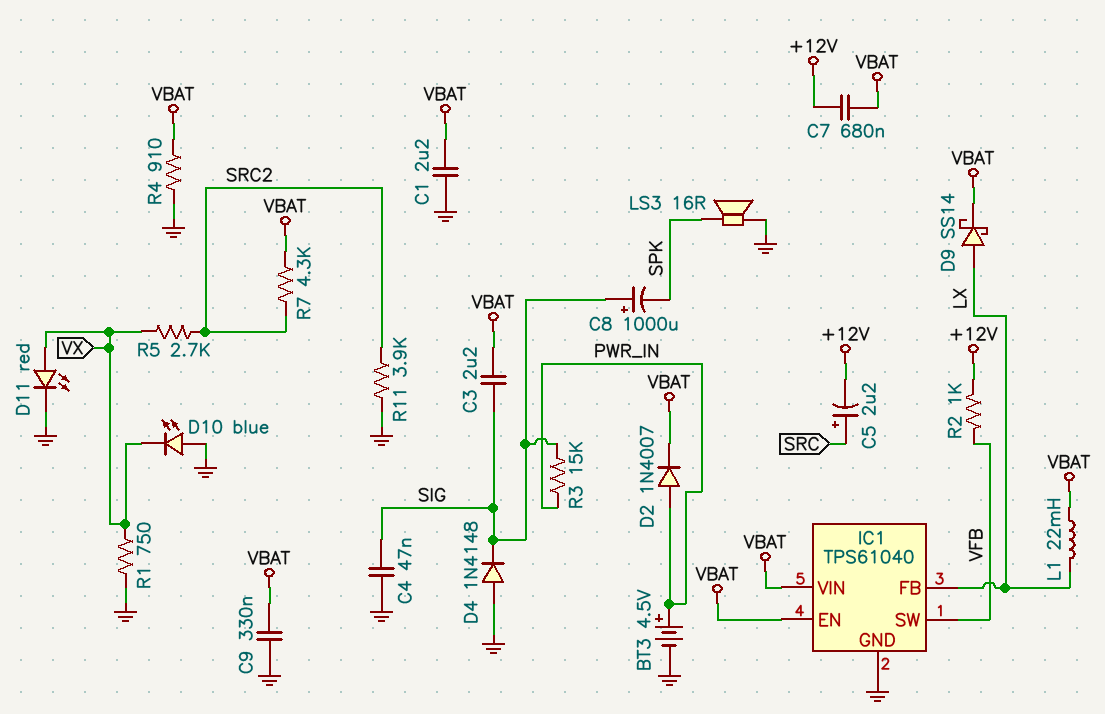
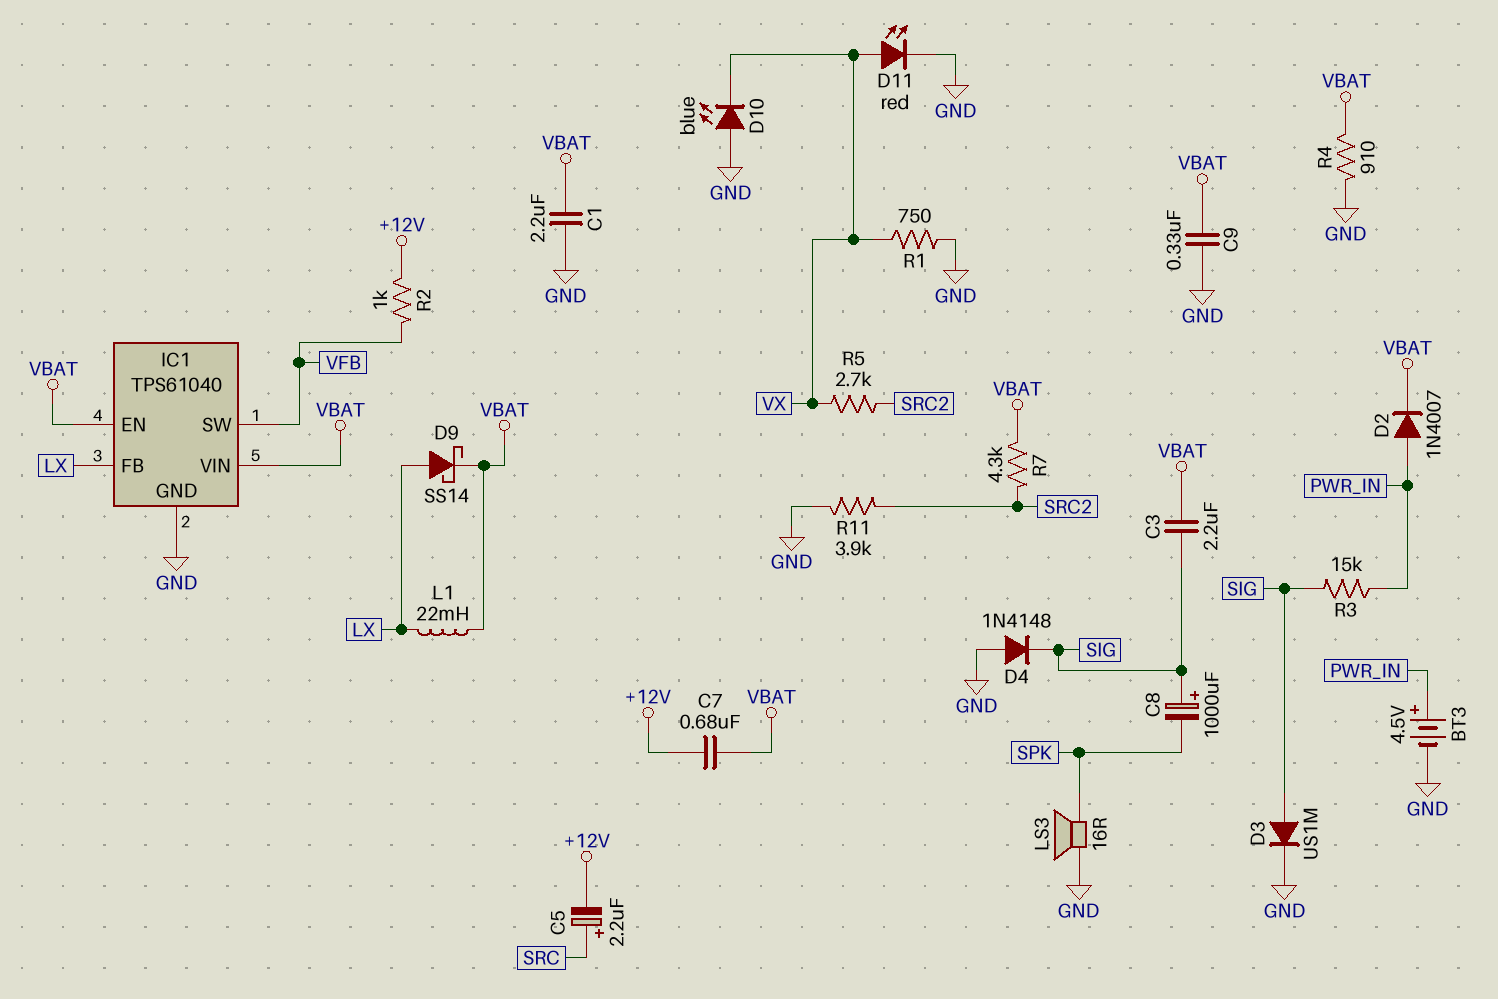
C4: 47nF (GND, SIG) -> none
D3: none -> diode US1M (A SIG, K GND)

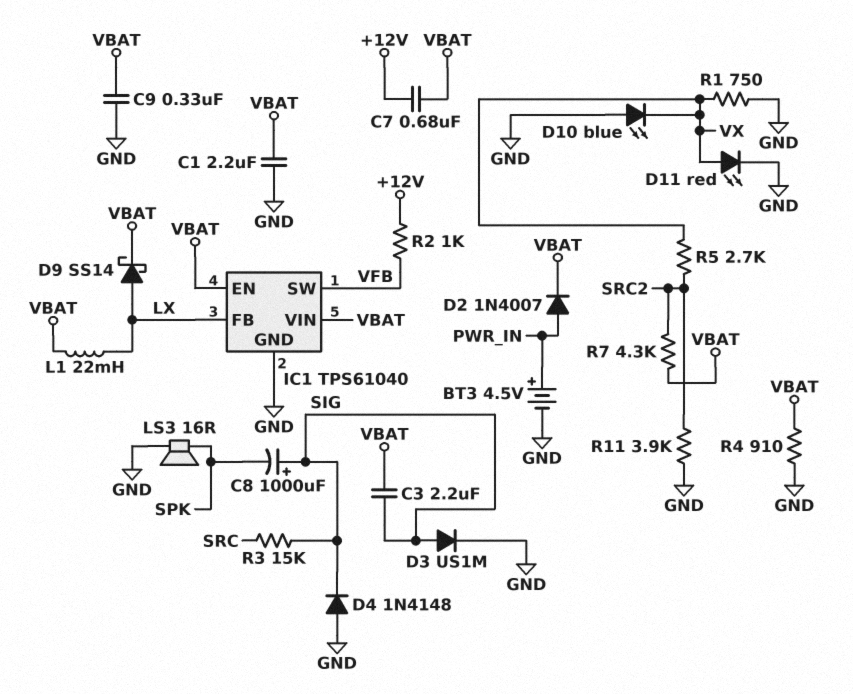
C5: 2.2uF (plus SRC, minus +12V) -> none
R3: 15k (PWR_IN, SIG) -> 15k (SIG, SRC)

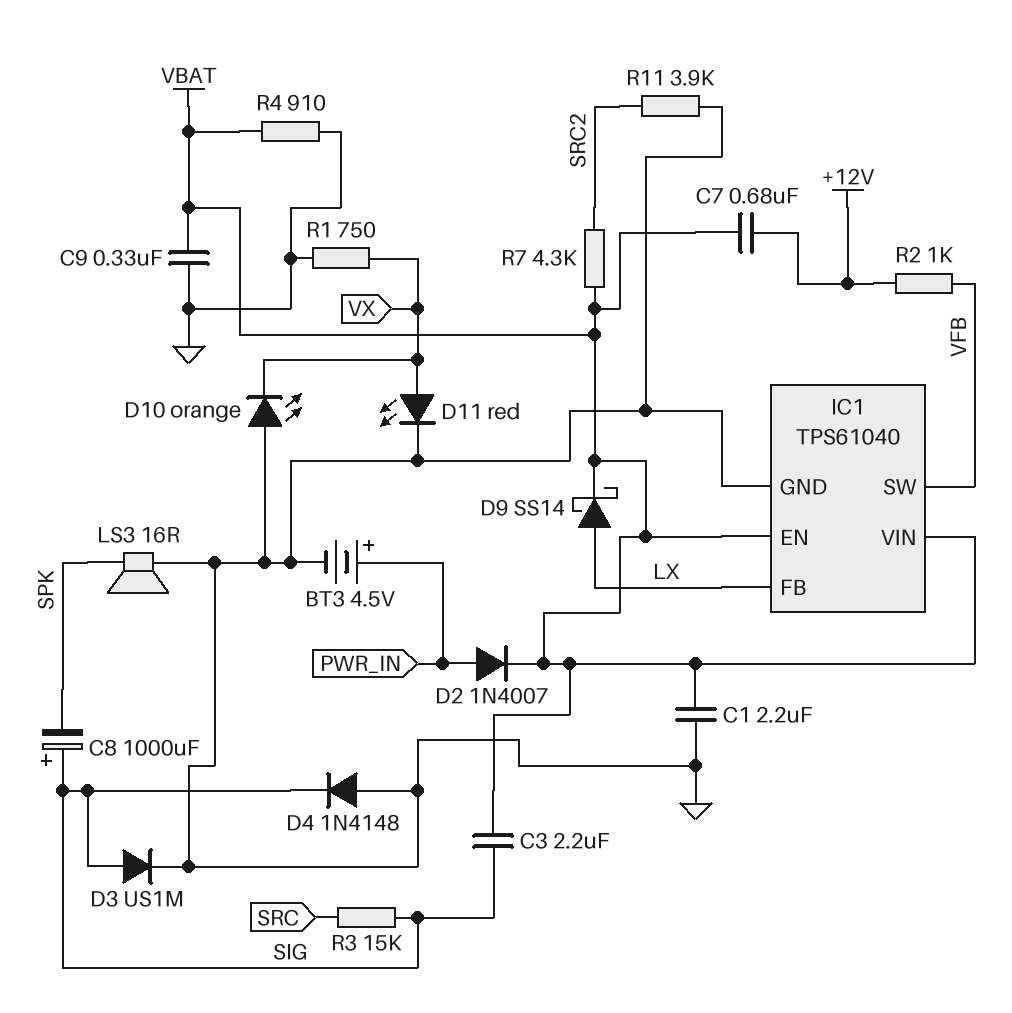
D10: LED blue (A GND, K VX) -> LED orange (A GND, K VX)
L1: 22mH (LX, VBAT) -> none
R5: 2.7k (SRC2, VX) -> none

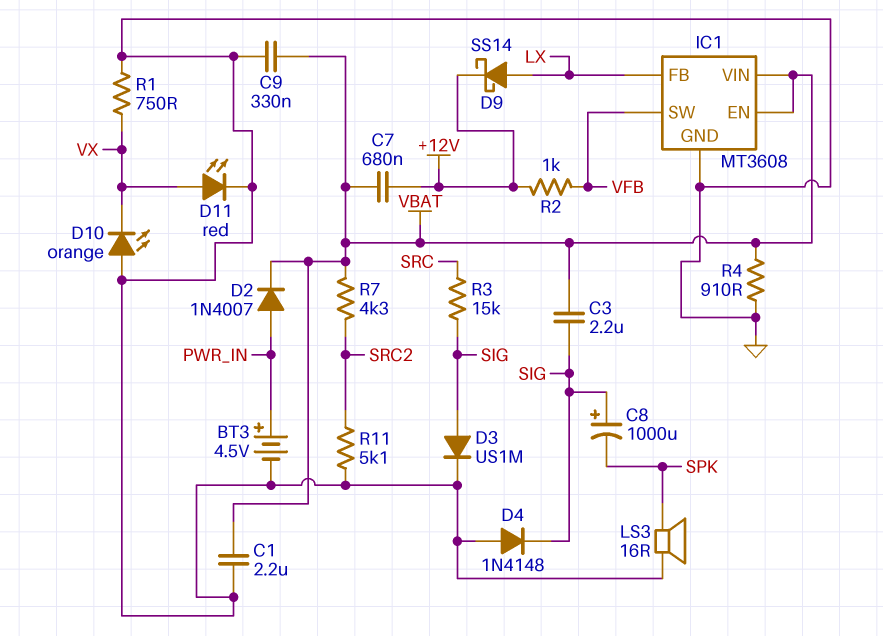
D9: schottky SS14 (A LX, K VBAT) -> schottky SS14 (A LX, K +12V)
IC1: TPS61040 -> MT3608
R11: 3.9k (GND, SRC2) -> 5.1k (GND, SRC2)

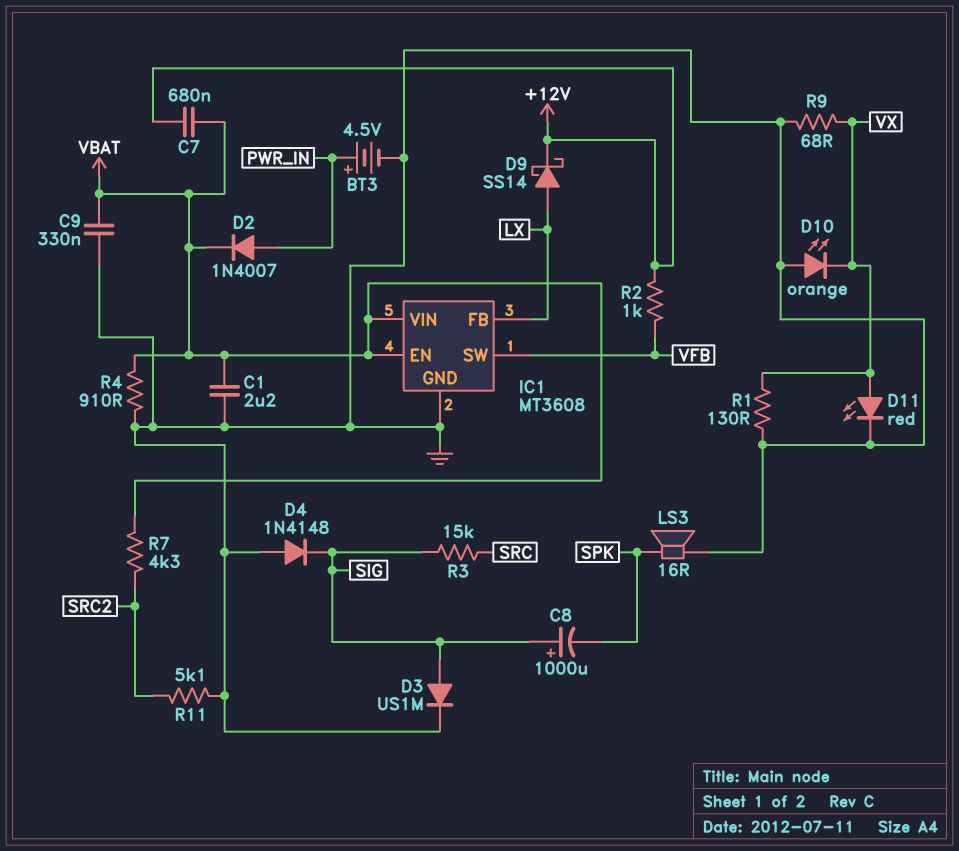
C3: 2.2uF (SIG, VBAT) -> none
R1: 750 (GND, VX) -> 130 (GND, VX)
R9: none -> 68 (GND, VX)

